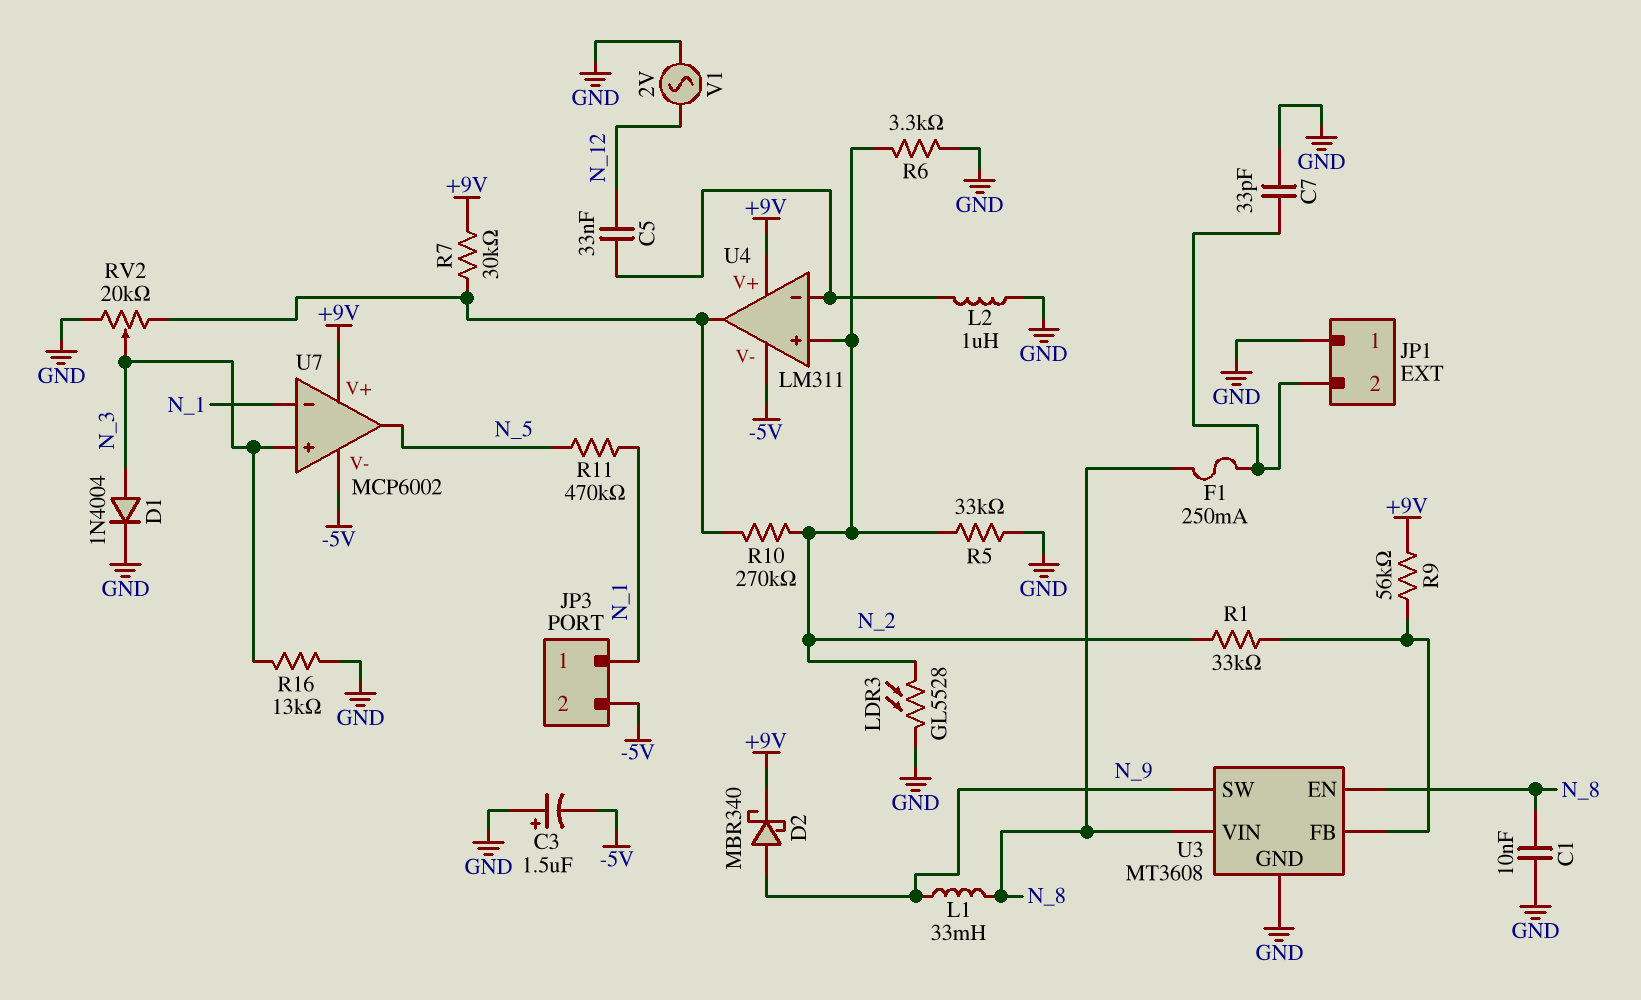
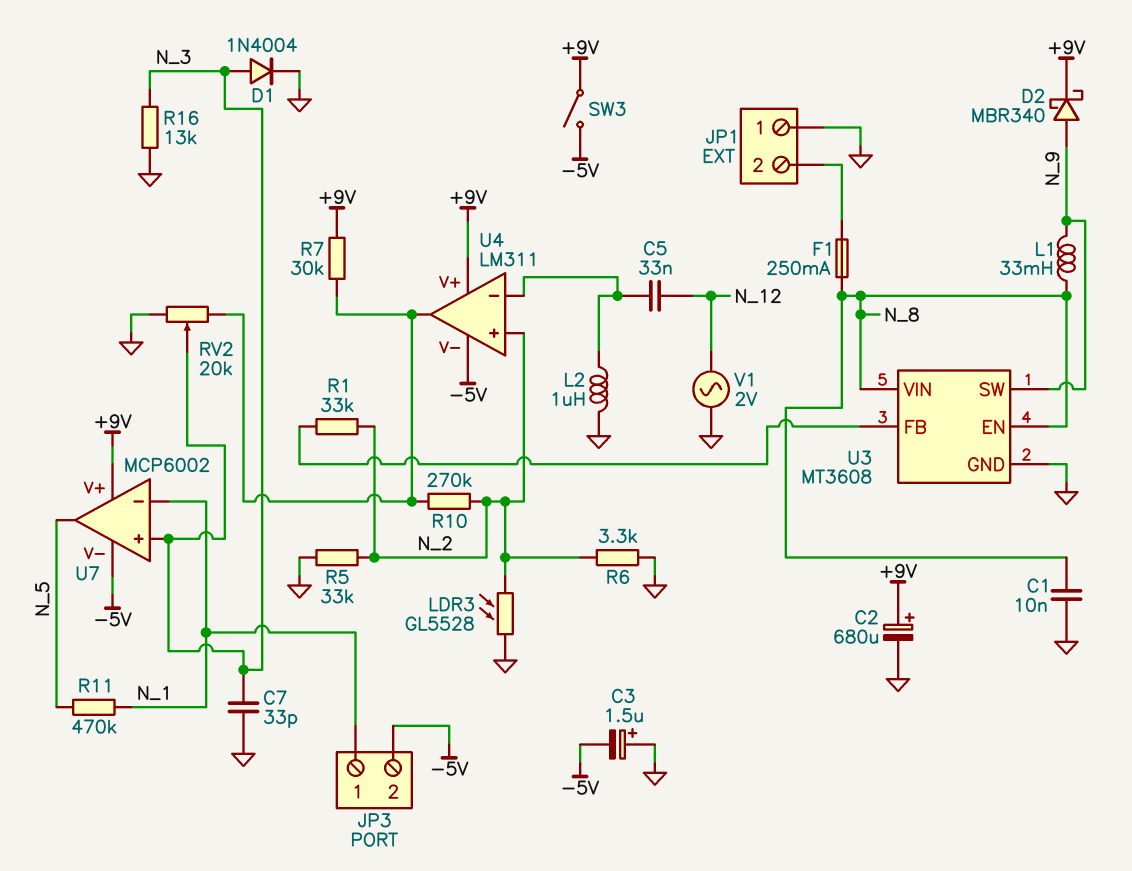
C2: none -> 680uF (plus +9V, minus GND)
C7: 33pF (GND, JP1/2) -> 33pF (GND, N_3)
R9: 56k (+9V, U3/FB) -> none
SW3: none -> switch (+9V, -5V)

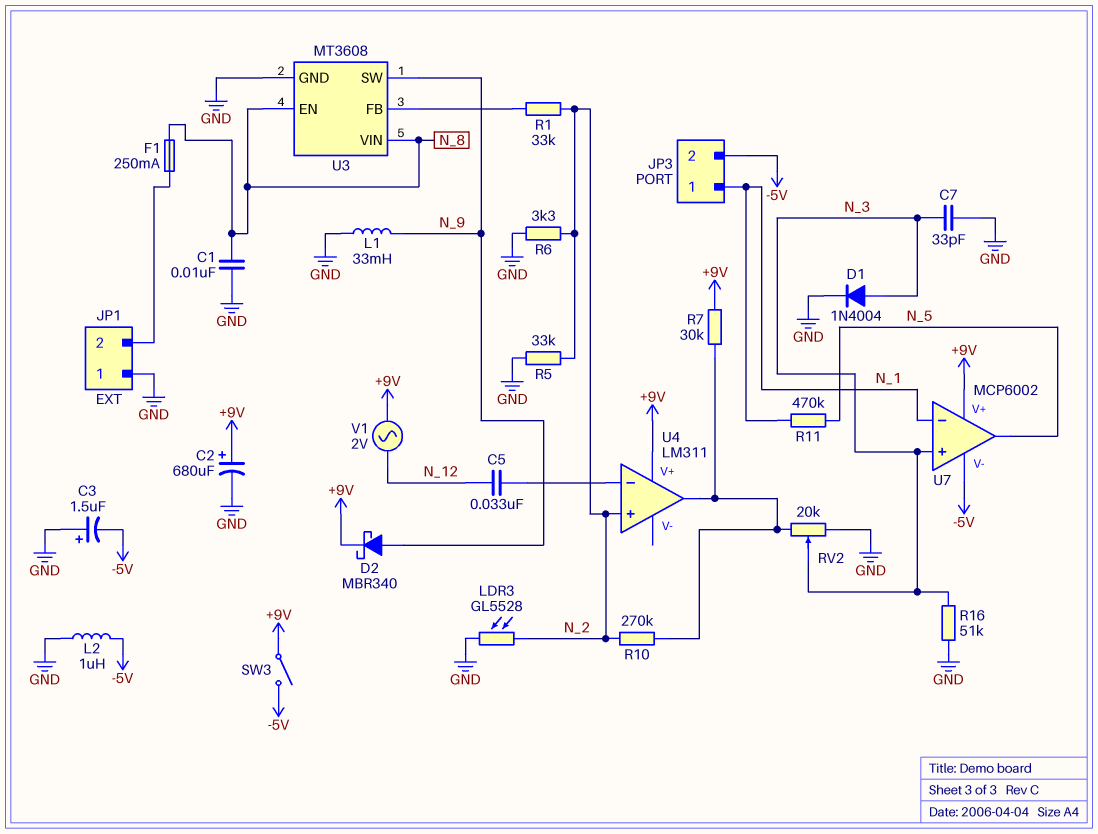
L1: 33mH (N_8, N_9) -> 33mH (GND, N_9)
L2: 1uH (GND, U4/in-) -> 1uH (-5V, GND)
R16: 13k (GND, N_3) -> 51k (GND, N_3)
U4 pin V-: -5V -> none
V1: AC 2V (GND, N_12) -> AC 2V (+9V, N_12)

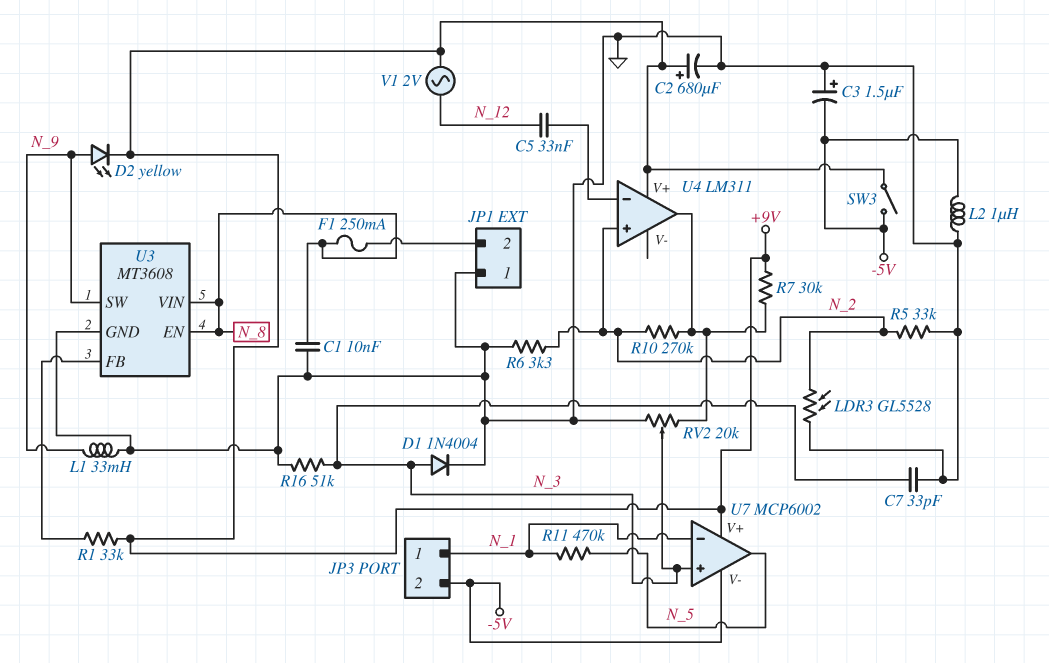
D2: schottky MBR340 (A N_9, K +9V) -> LED yellow (A N_9, K +9V)
R1: 33k (N_2, U3/FB) -> 33k (+9V, U3/FB)

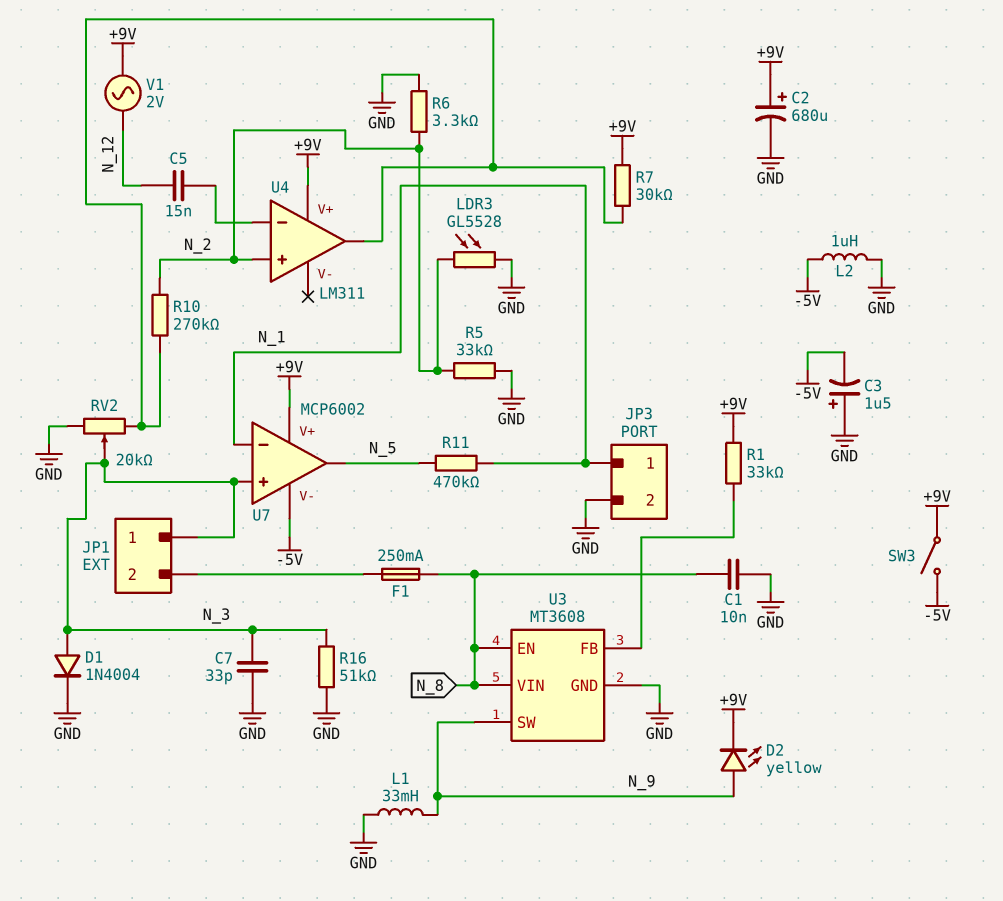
C5: 33nF (N_12, U4/in-) -> 15nF (N_12, U4/in-)
JP1 pin 1: GND -> N_3
JP3 pin 2: -5V -> GND

